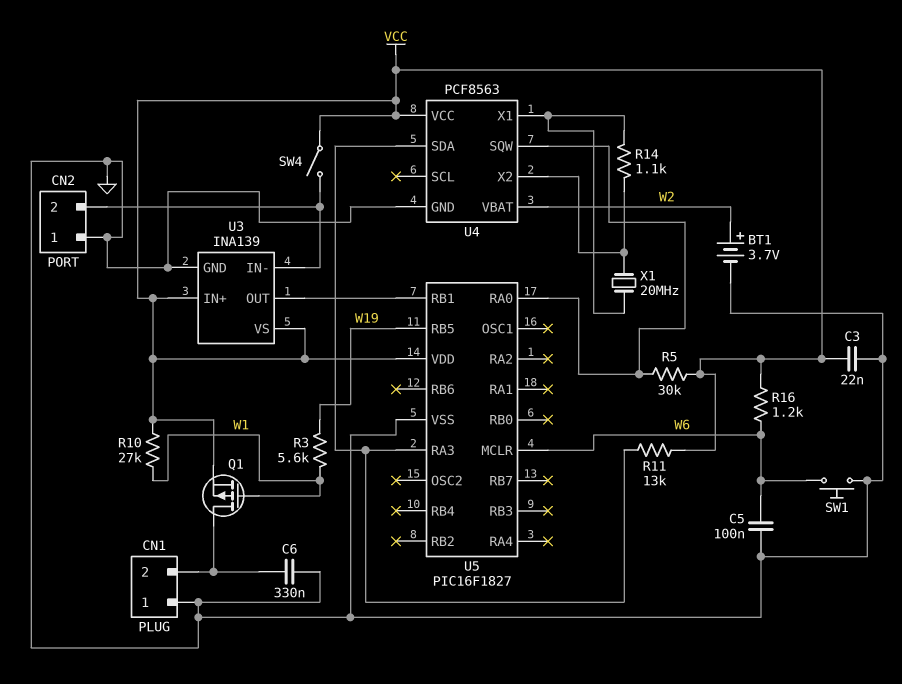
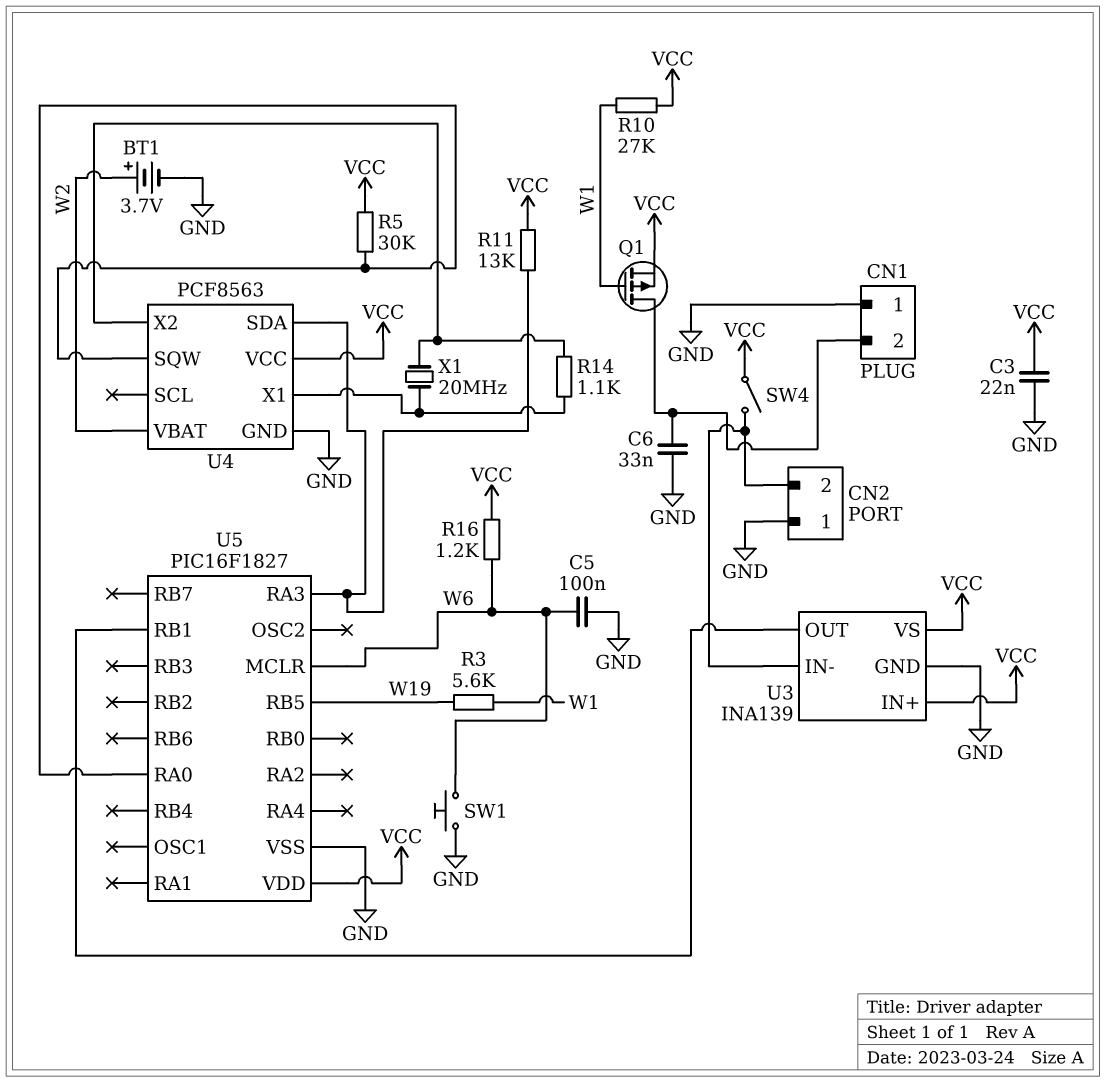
C6: 330nF (CN1/2, GND) -> 33nF (CN1/2, GND)

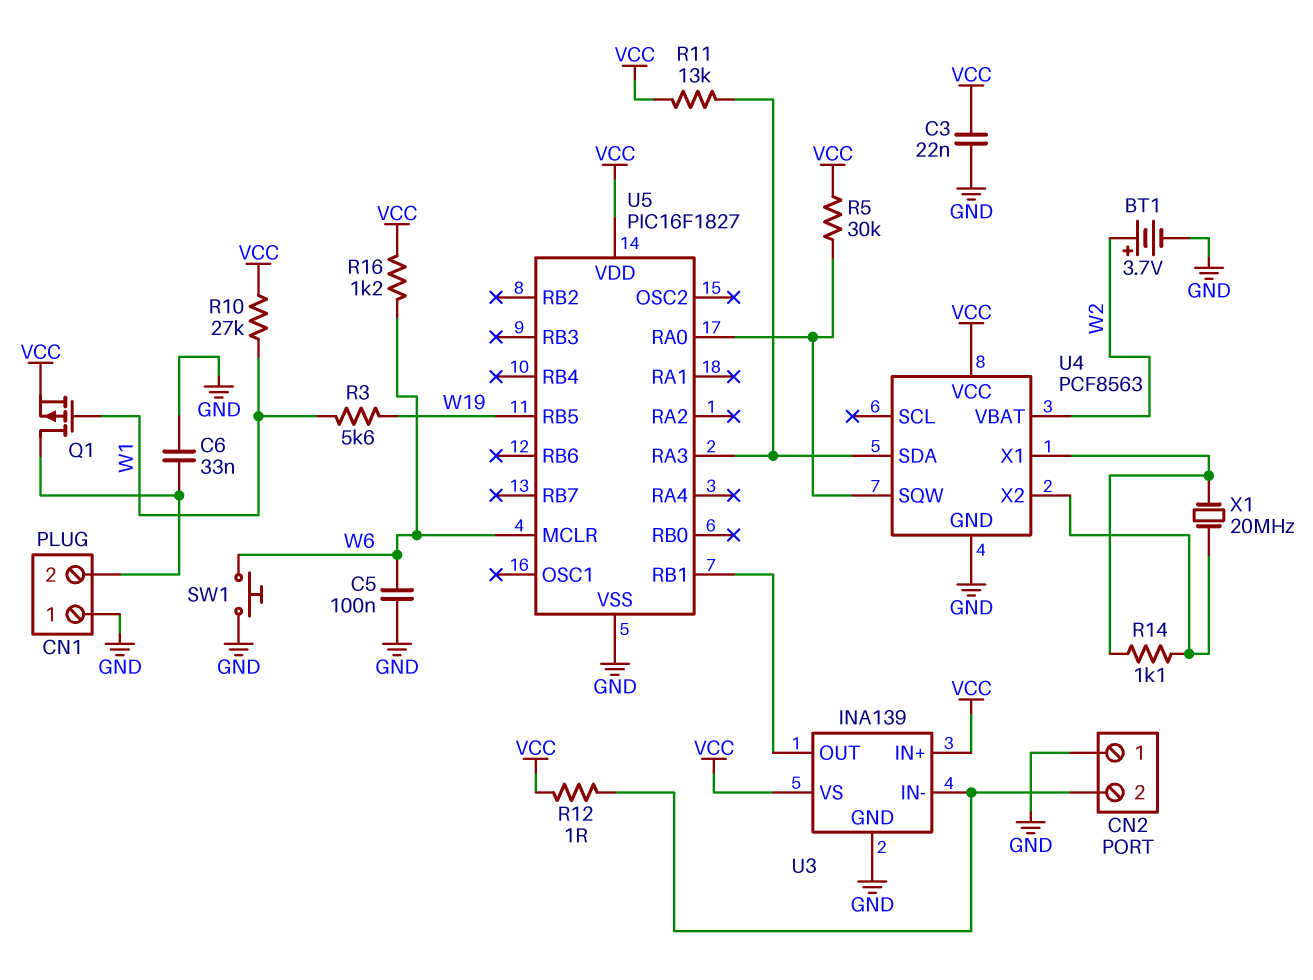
R12: none -> 1 (CN2/2, VCC)
SW4: switch (CN2/2, VCC) -> none

